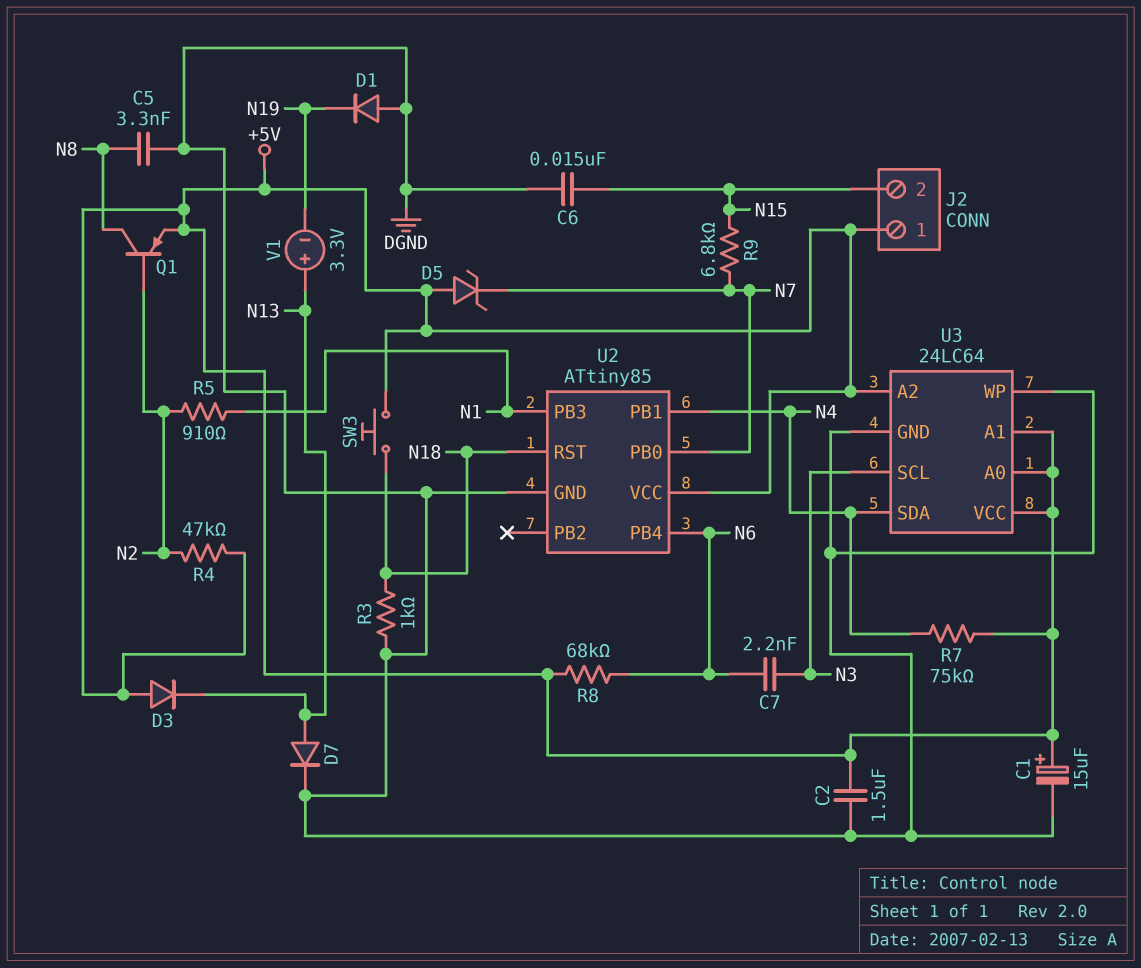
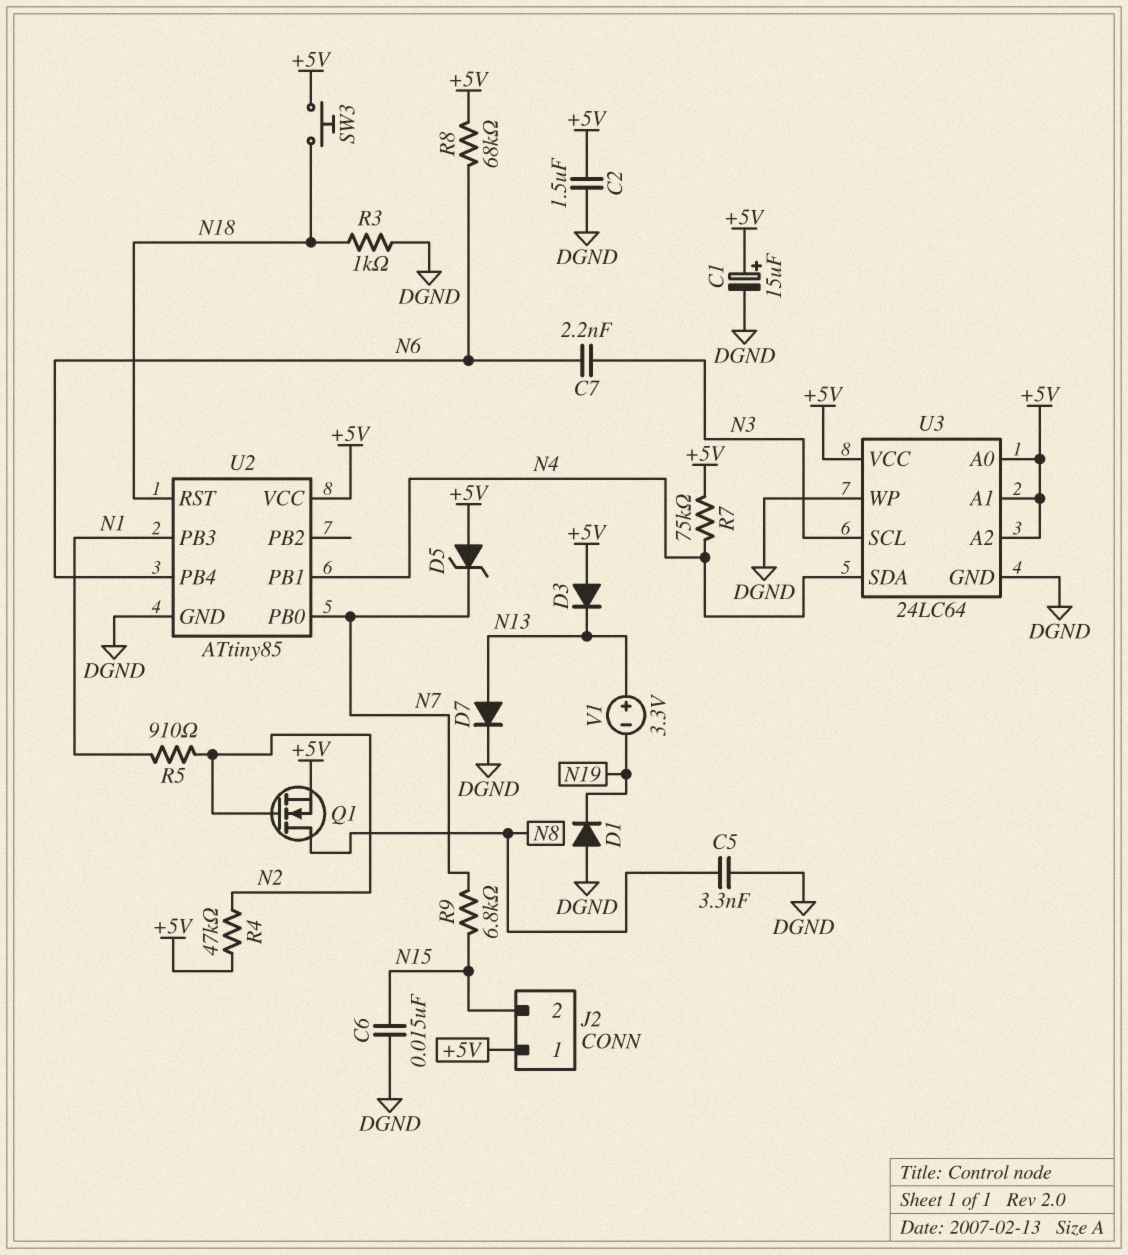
Q1: PNP (B N2, C N8, E +5V) -> NMOS (G N2, D N8, S +5V)

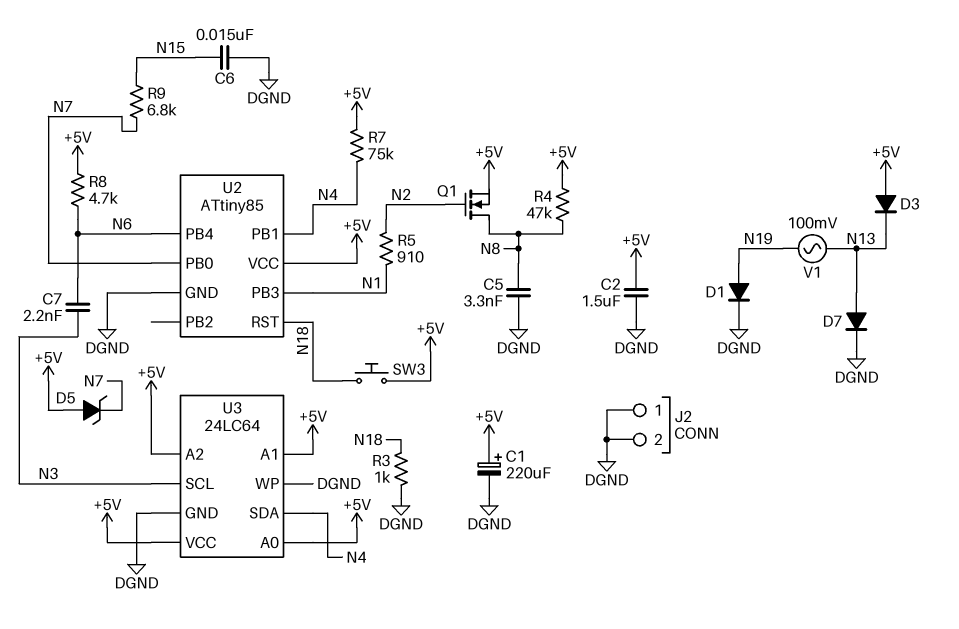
C1: 15uF (plus +5V, minus DGND) -> 220uF (plus +5V, minus DGND)
D1: diode (A DGND, K N19) -> diode (A N19, K DGND)
J2 pin 1: +5V -> DGND
J2 pin 2: N15 -> DGND
R4: 47k (+5V, N2) -> 47k (+5V, N8)
R8: 68k (+5V, N6) -> 4.7k (+5V, N6)
V1: 3.3V (plus N13, minus N19) -> AC 100mV (N13, N19)

